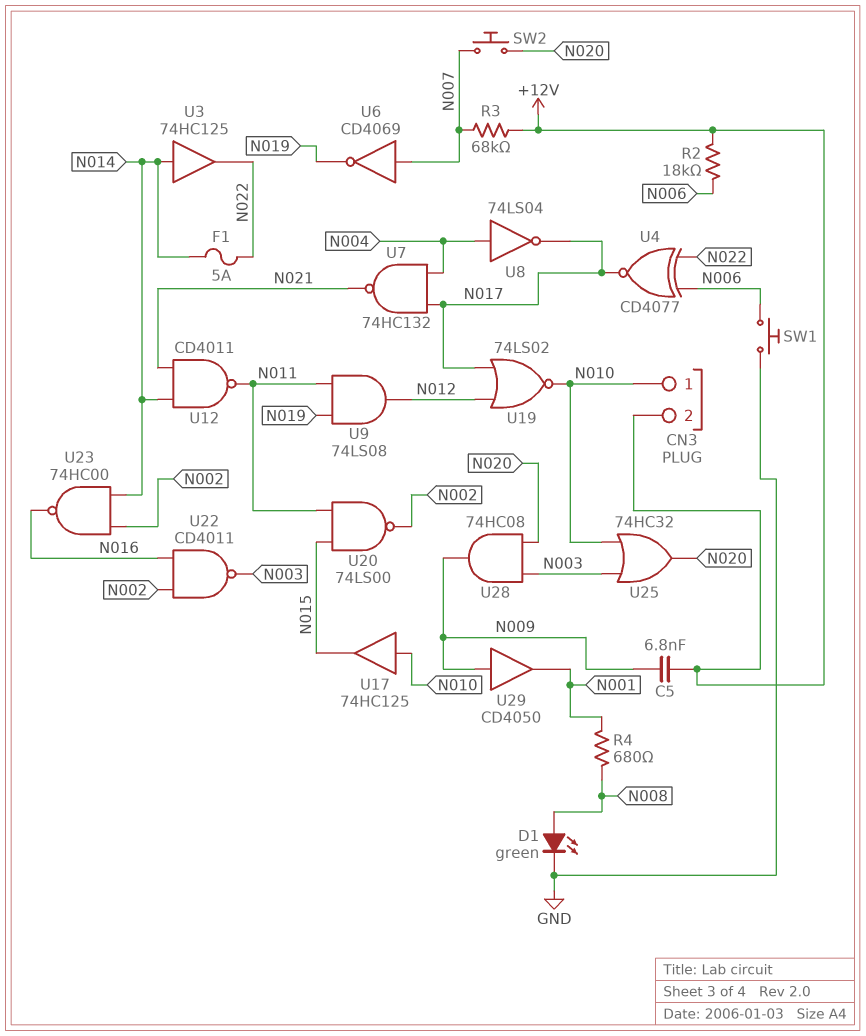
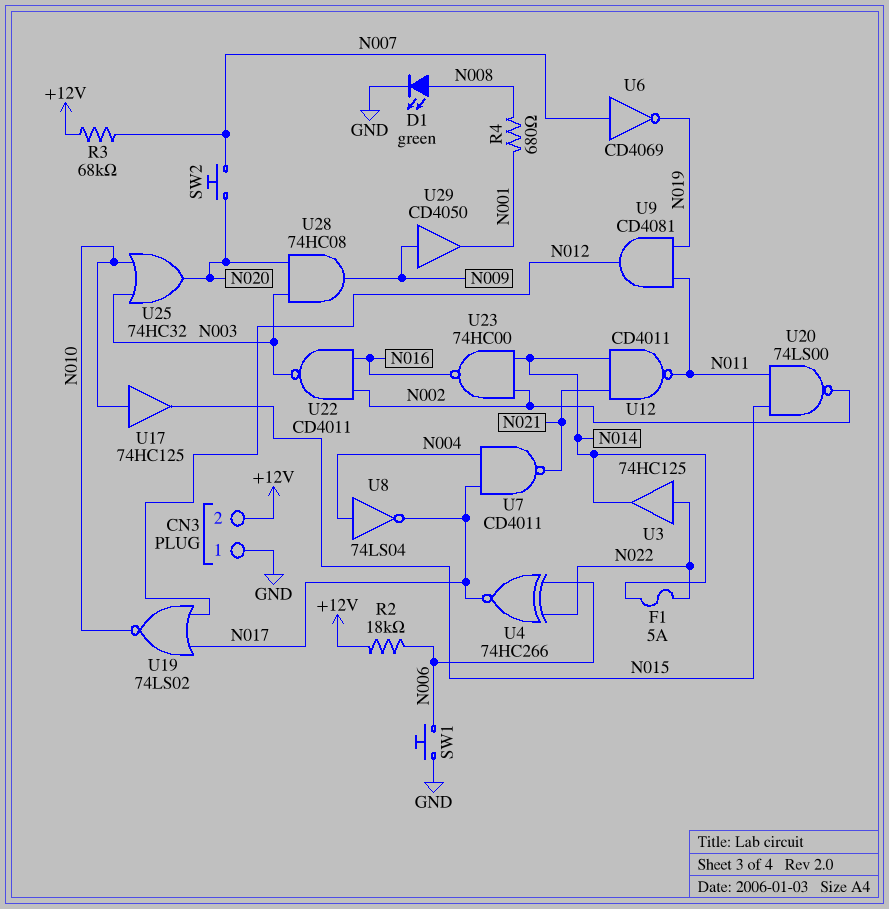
C5: 6.8nF (+12V, N009) -> none
CN3 pin 1: N010 -> GND
U3: buffer 74HC125 (in N014, out N022) -> buffer 74HC125 (in N022, out N014)
U4: XNOR CD4077 (in N006, in N022, out N017) -> XNOR 74HC266 (in N006, in N022, out N017)
U7: NAND 74HC132 (in N004, in N017, out N021) -> NAND CD4011 (in N004, in N017, out N021)
U9: AND 74LS08 (in N011, in N019, out N012) -> AND CD4081 (in N011, in N019, out N012)

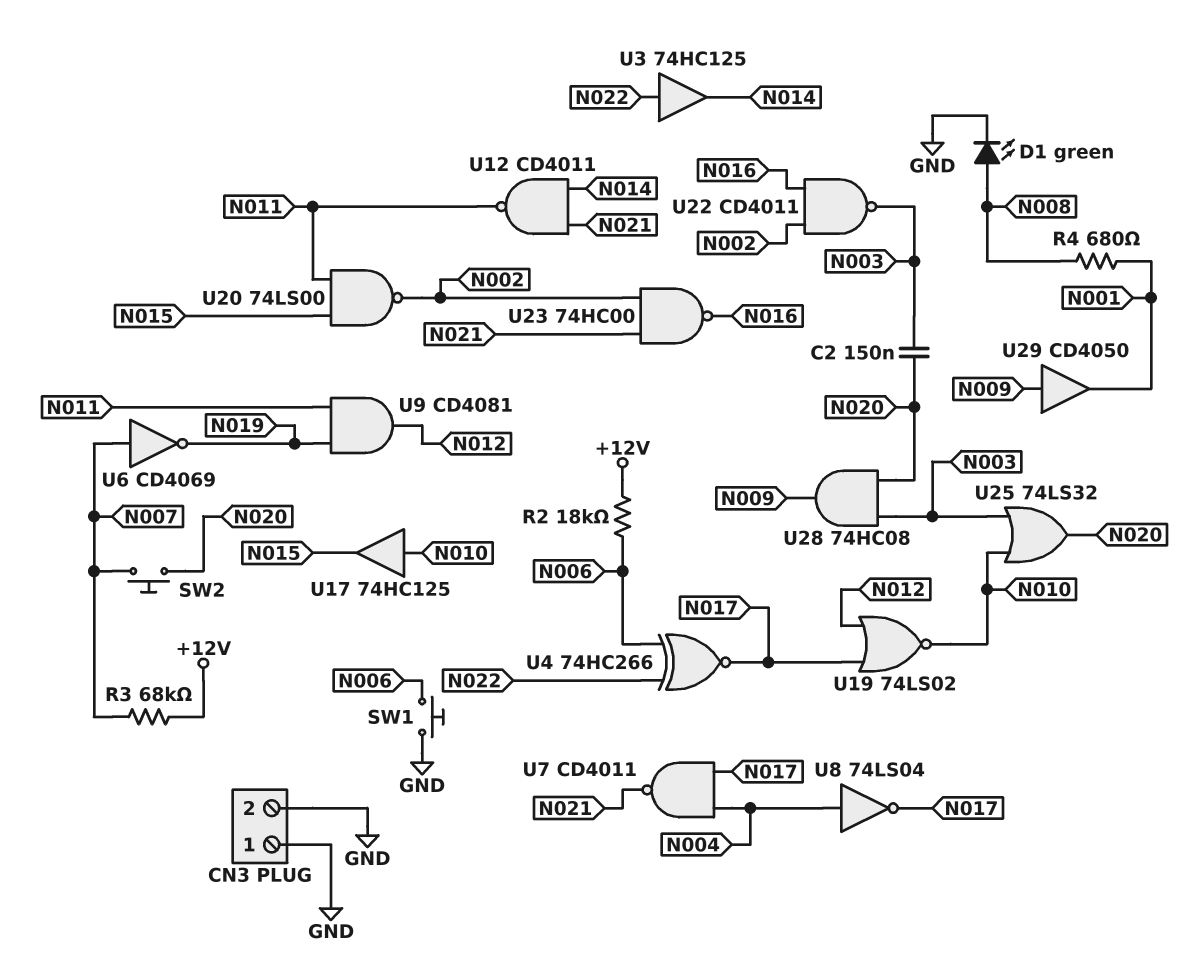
C2: none -> 150nF (N003, N020)
CN3 pin 2: +12V -> GND
F1: 5A (N014, N022) -> none
U23: NAND 74HC00 (in N002, in N014, out N016) -> NAND 74HC00 (in N002, in N021, out N016)
U25: OR 74HC32 (in N003, in N010, out N020) -> OR 74LS32 (in N003, in N010, out N020)

